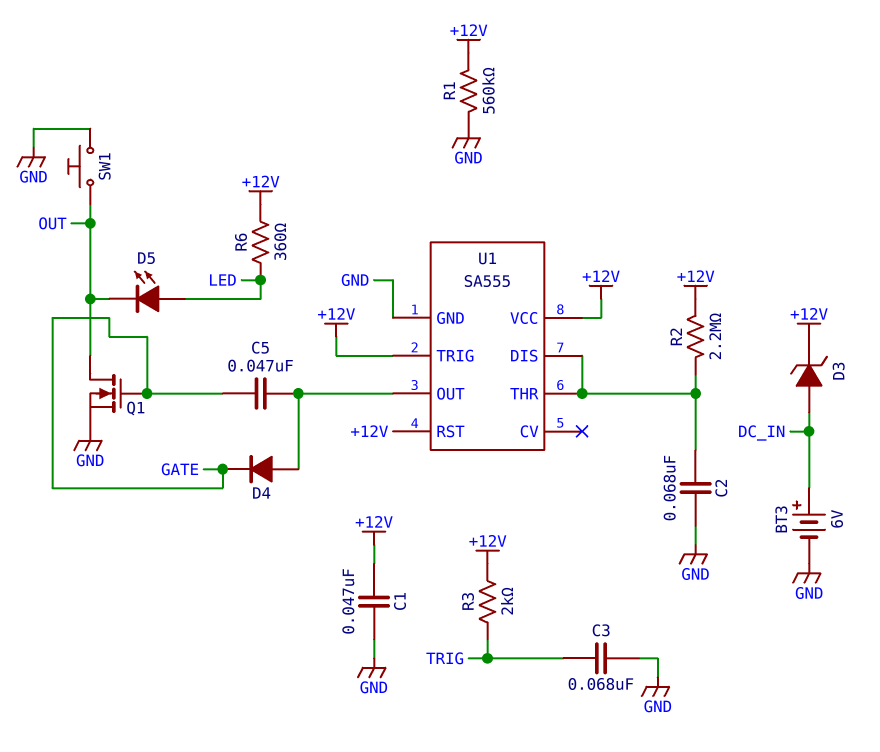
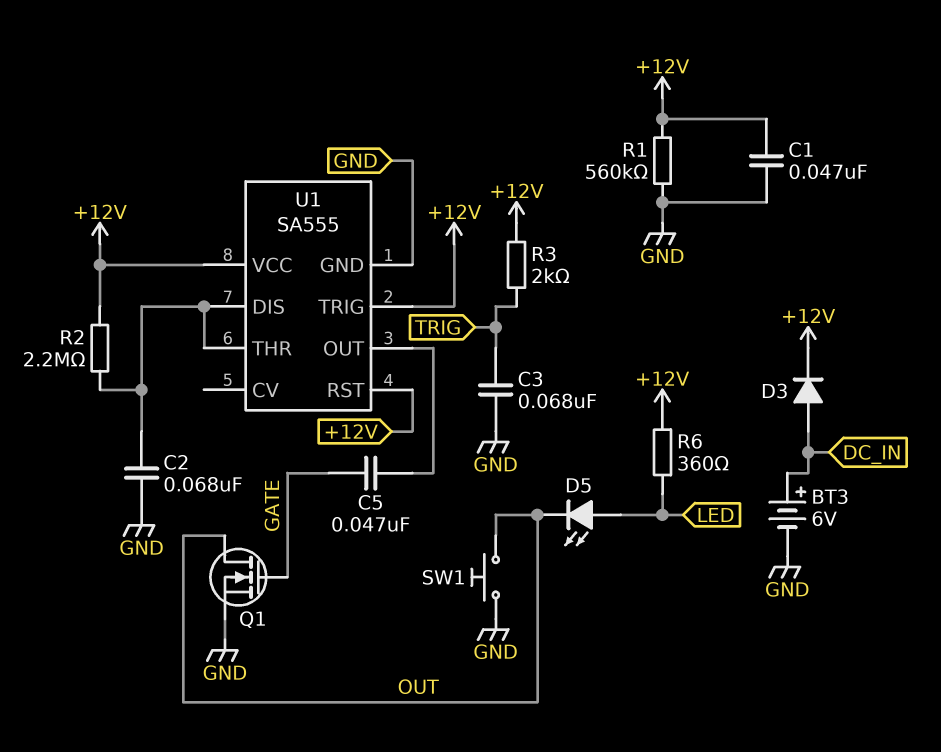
D3: zener (A DC_IN, K +12V) -> diode (A DC_IN, K +12V)
D4: diode (A U1/OUT, K GATE) -> none

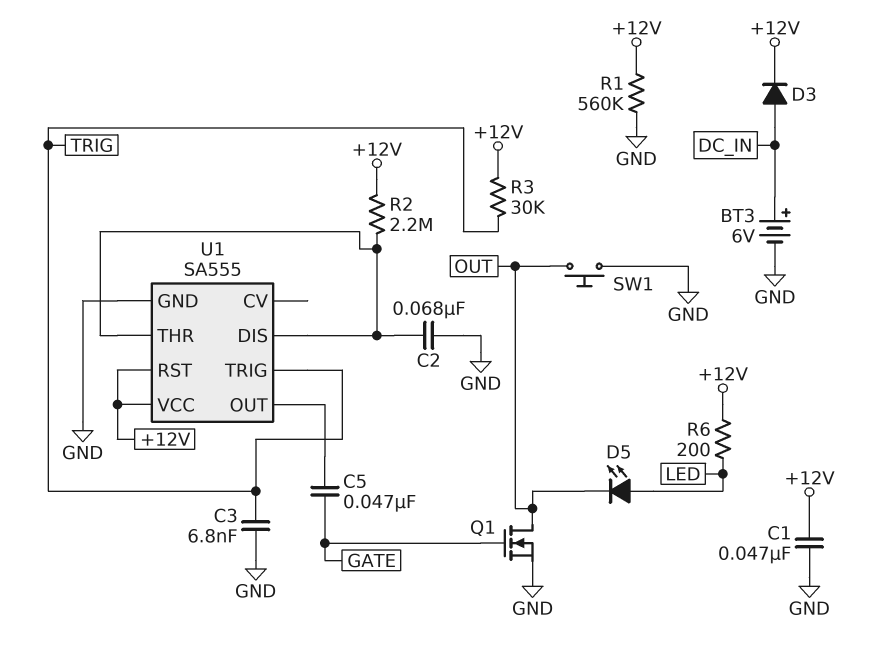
C3: 68nF (GND, TRIG) -> 6.8nF (GND, TRIG)
R3: 2k (+12V, TRIG) -> 30k (+12V, TRIG)
R6: 360 (+12V, LED) -> 200 (+12V, LED)
U1 pin TRIG: +12V -> TRIG

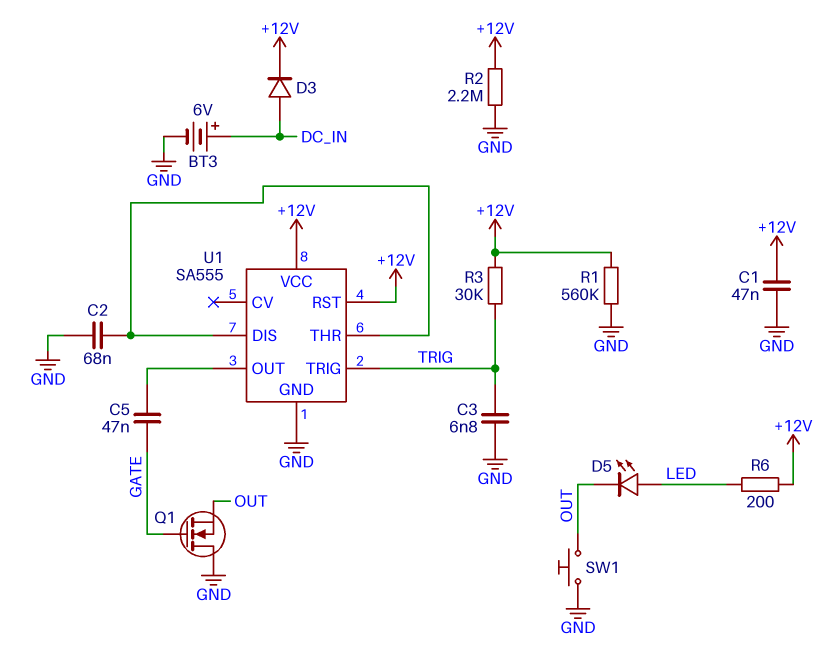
Q1: NMOS (G GATE, D OUT, S GND) -> NMOS (G GATE, D GND, S OUT)
R2: 2.2M (+12V, U1/DIS) -> 2.2M (+12V, GND)

